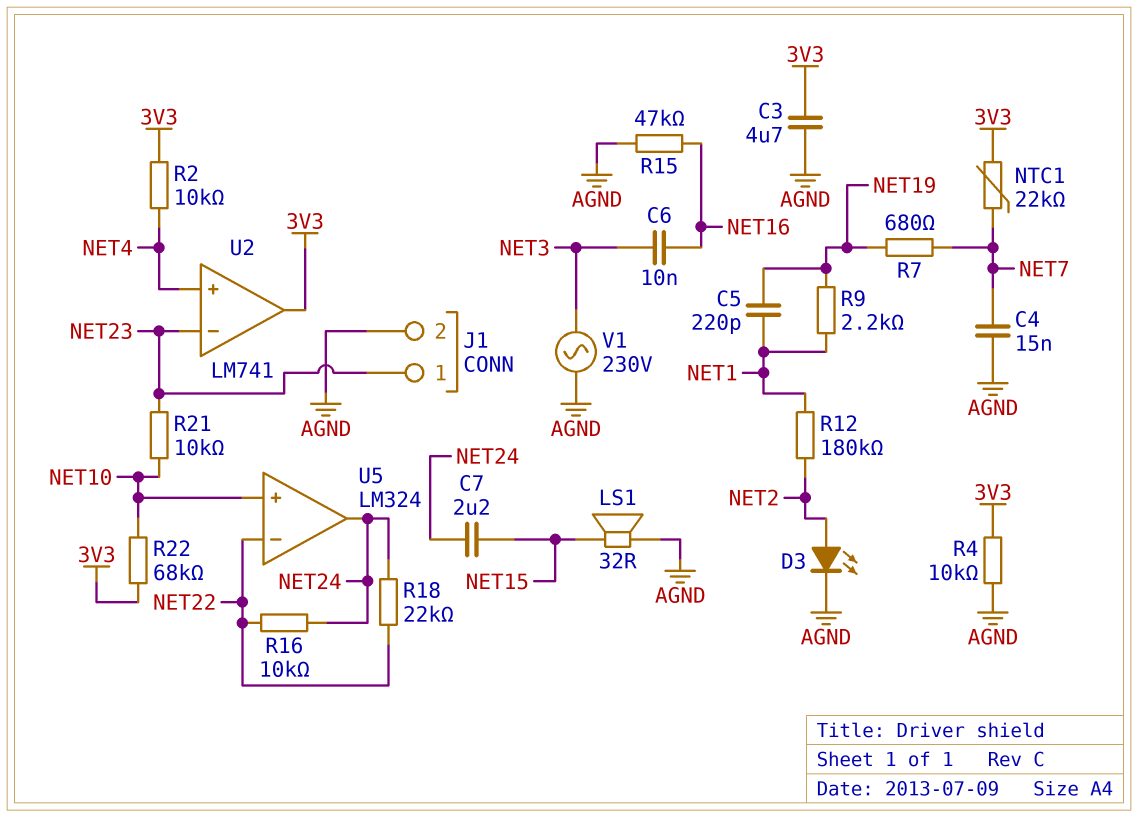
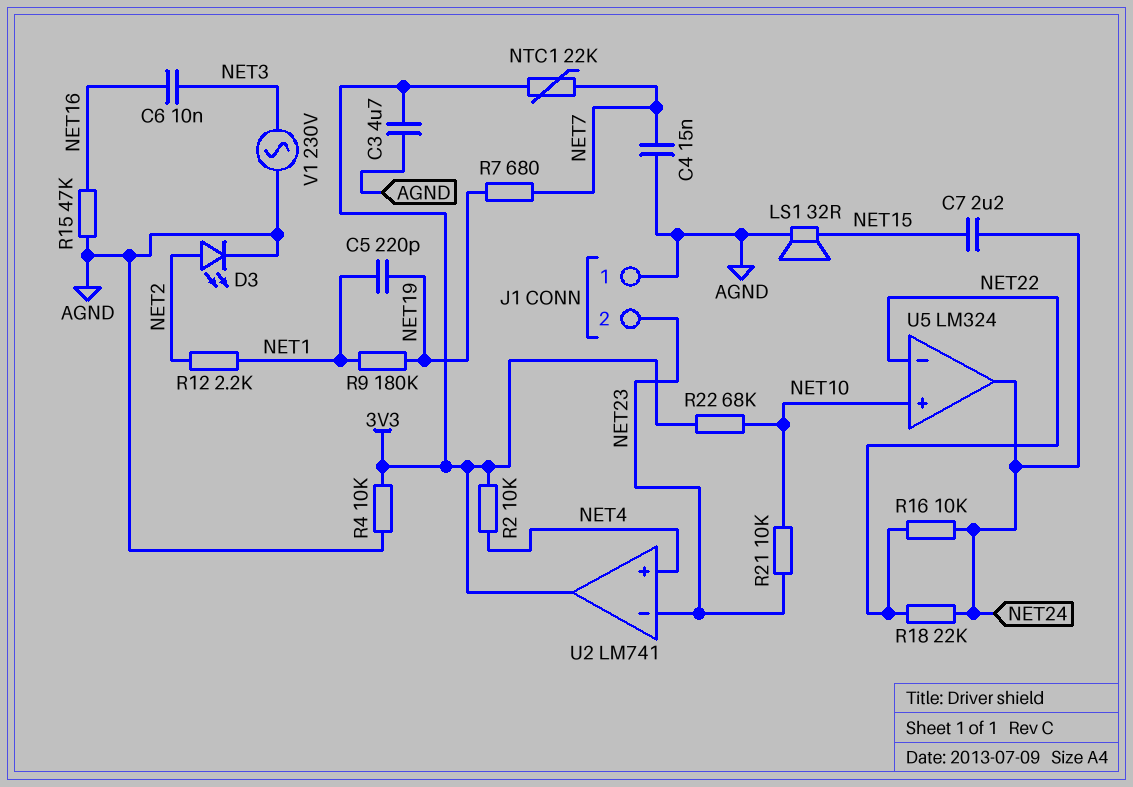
J1 pin 1: NET23 -> AGND
J1 pin 2: AGND -> NET23
R9: 2.2k (NET1, NET19) -> 180k (NET1, NET19)
R12: 180k (NET1, NET2) -> 2.2k (NET1, NET2)

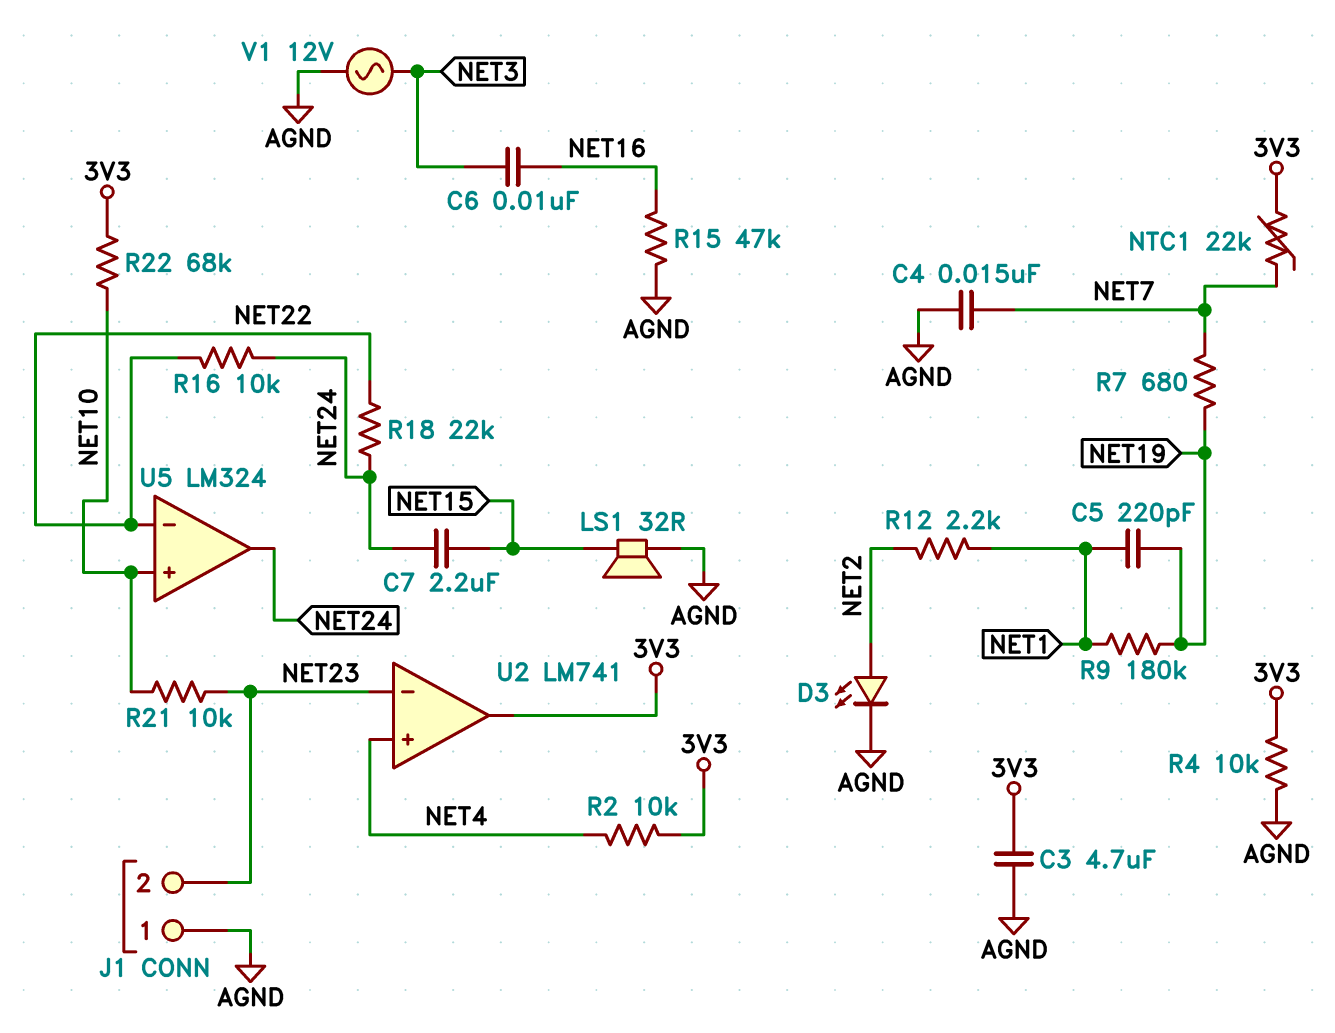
V1: AC 230V (AGND, NET3) -> AC 12V (AGND, NET3)

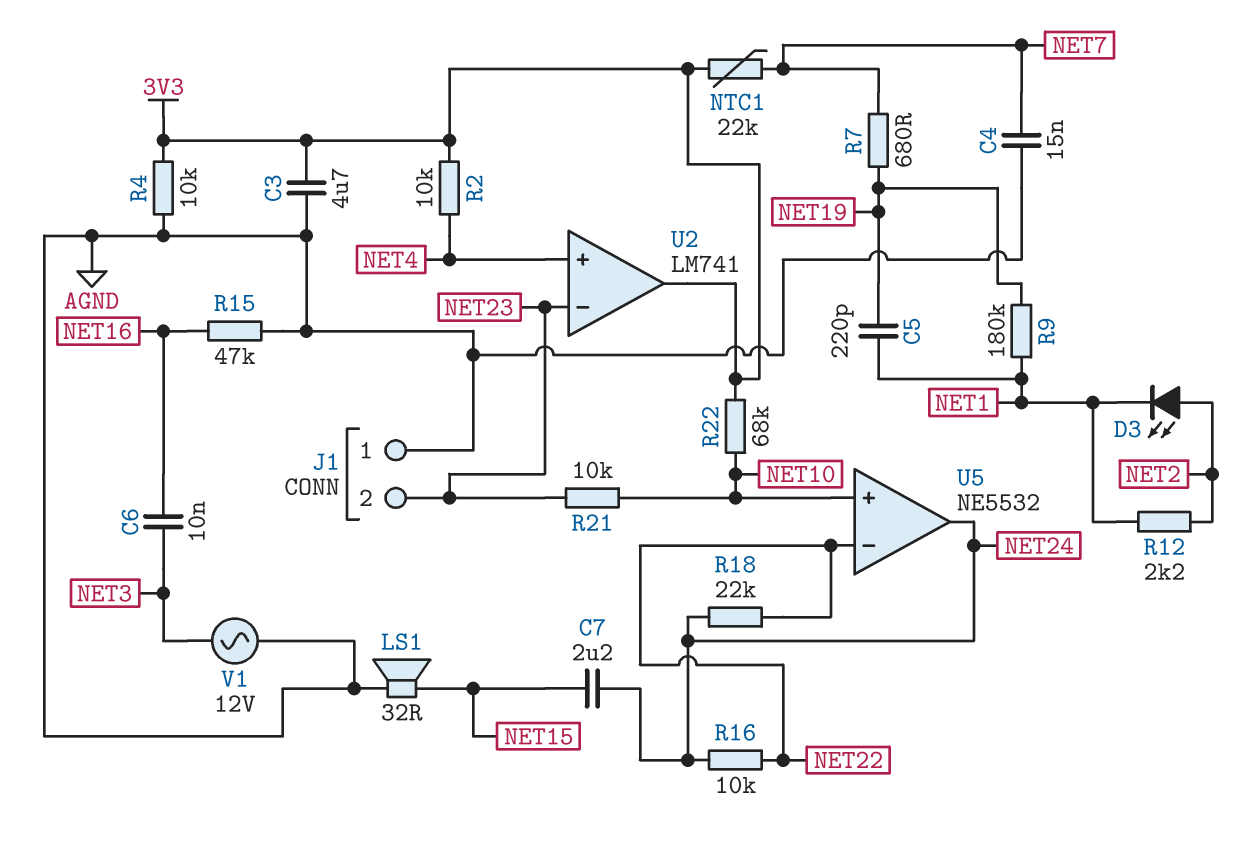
D3: LED (A NET2, K AGND) -> LED (A NET2, K NET1)
U5: LM324 -> NE5532

